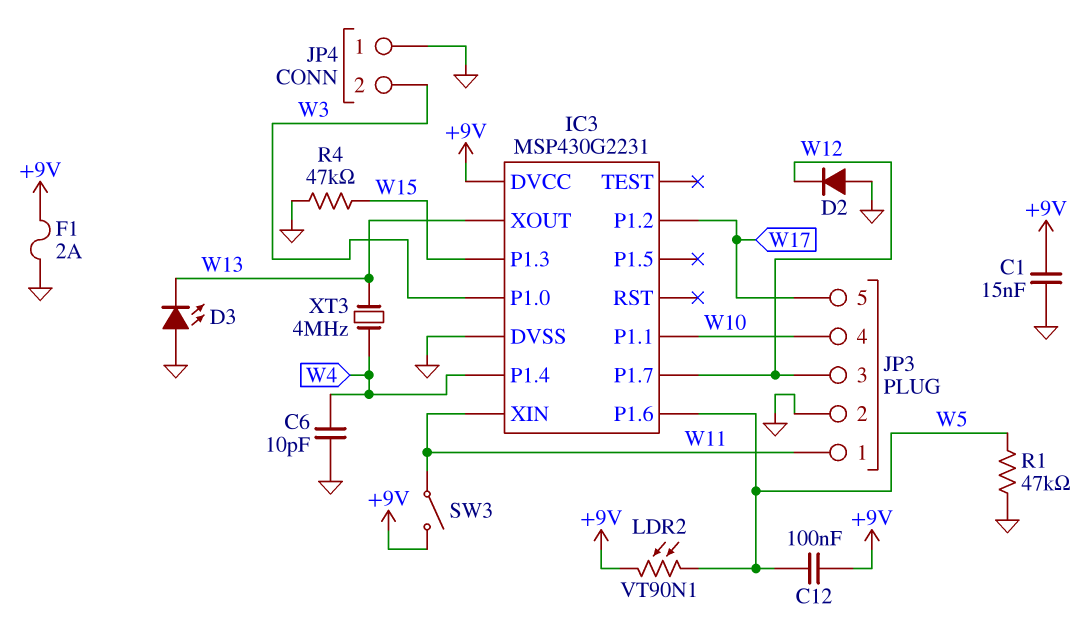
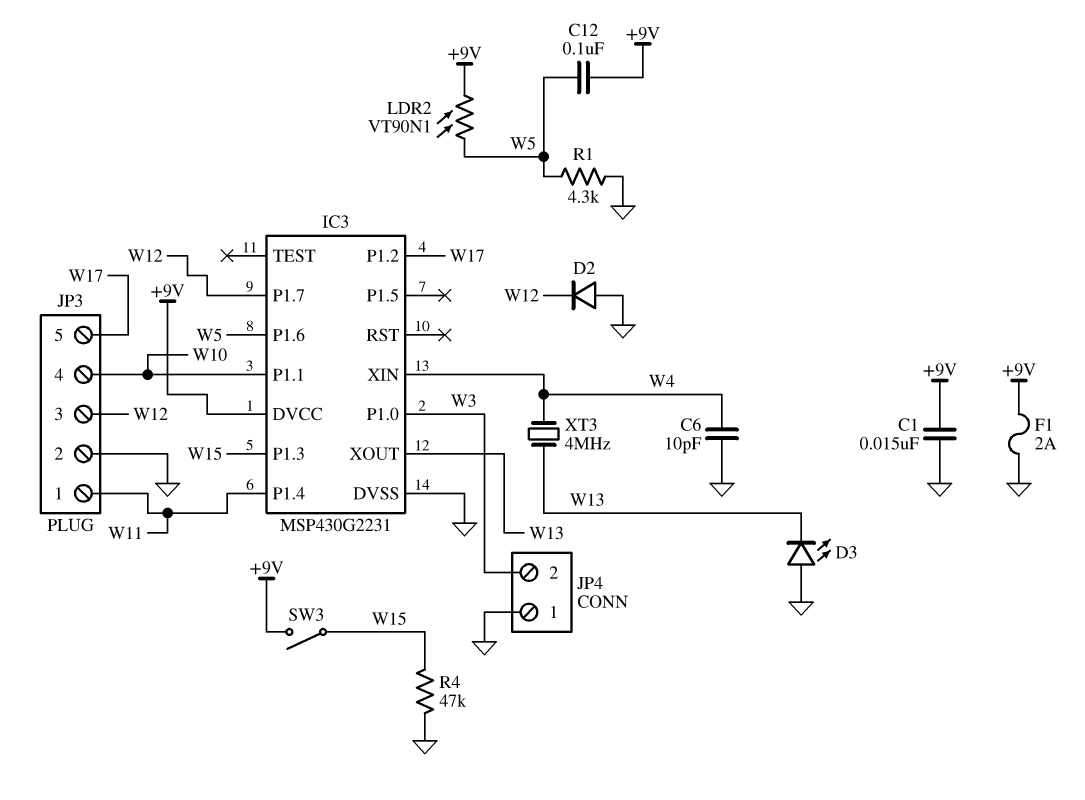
IC3 pin P1.4: W4 -> W11
IC3 pin XIN: W11 -> W4
R1: 47k (GND, W5) -> 4.3k (GND, W5)
SW3: switch (+9V, W11) -> switch (+9V, W15)

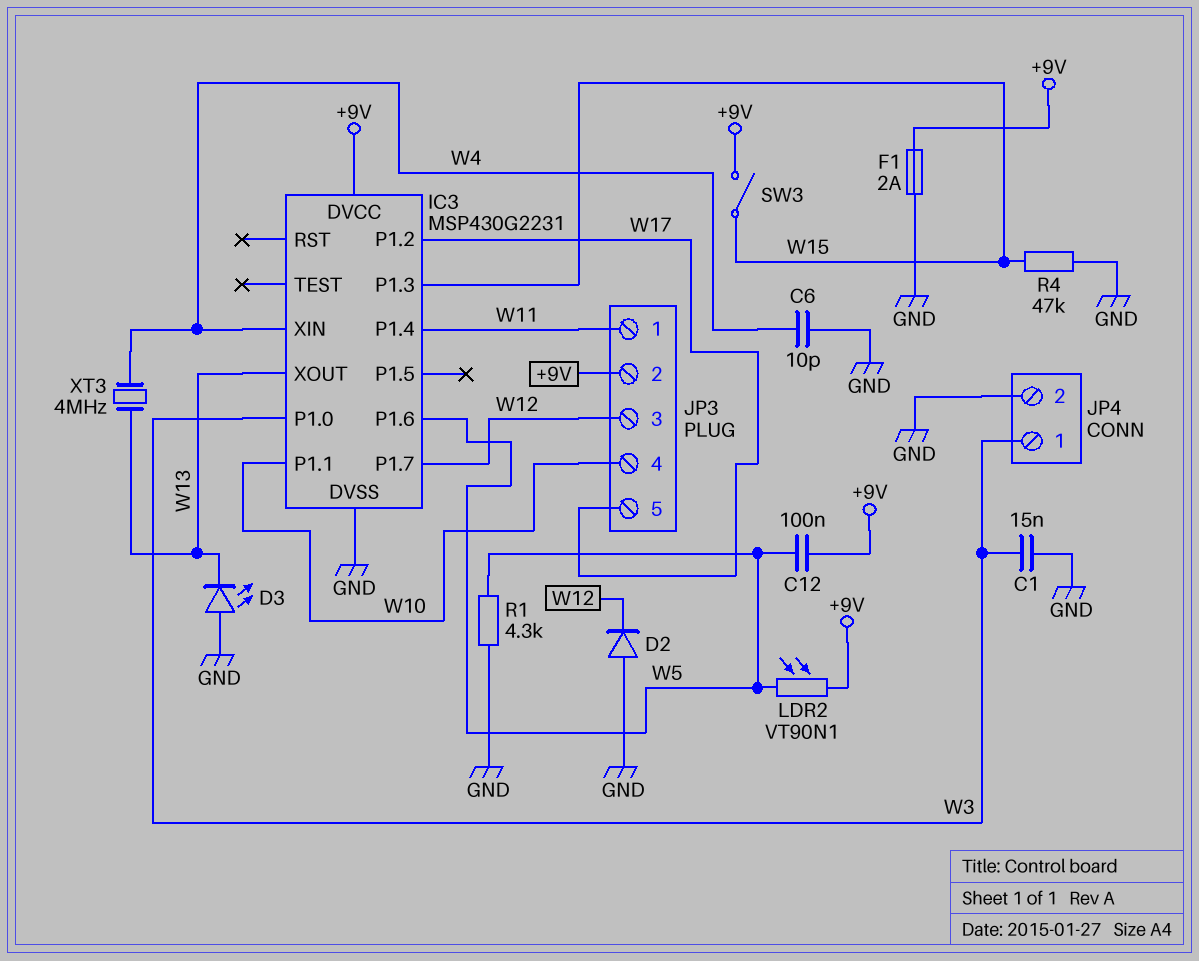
C1: 15nF (+9V, GND) -> 15nF (GND, W3)
JP3 pin 2: GND -> +9V
JP4 pin 1: GND -> W3
JP4 pin 2: W3 -> GND

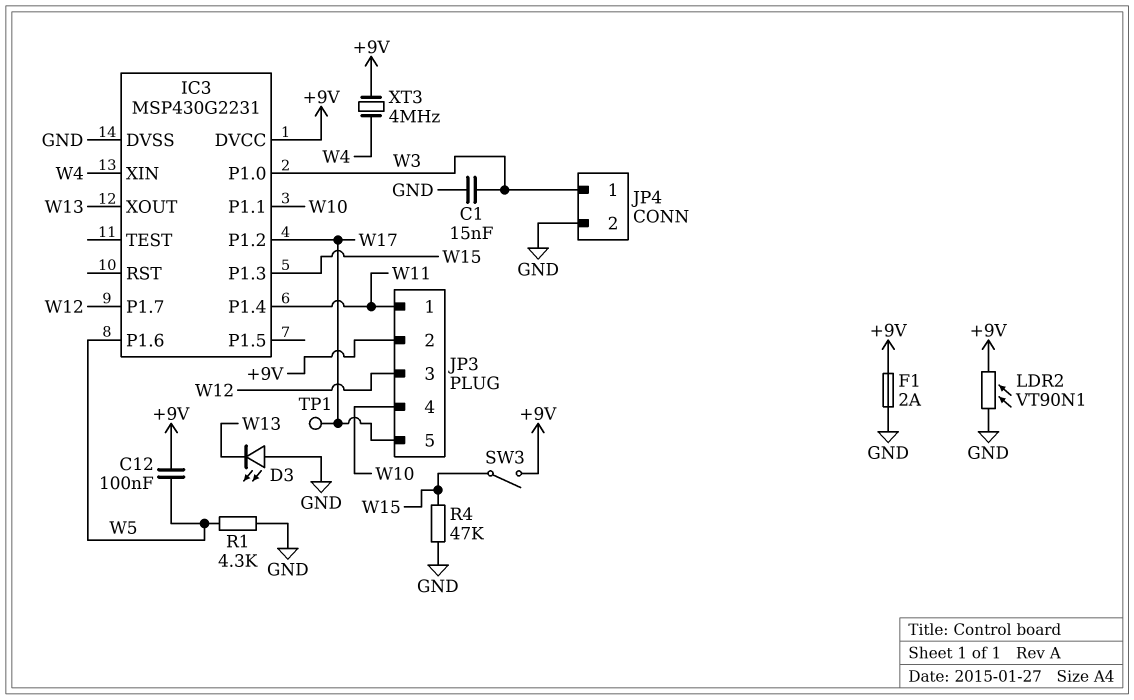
C6: 10pF (GND, W4) -> none
D2: diode (A GND, K W12) -> none
LDR2: VT90N1 (+9V, W5) -> VT90N1 (+9V, GND)
TP1: none -> test point (W17)
XT3: 4MHz (W4, W13) -> 4MHz (+9V, W4)

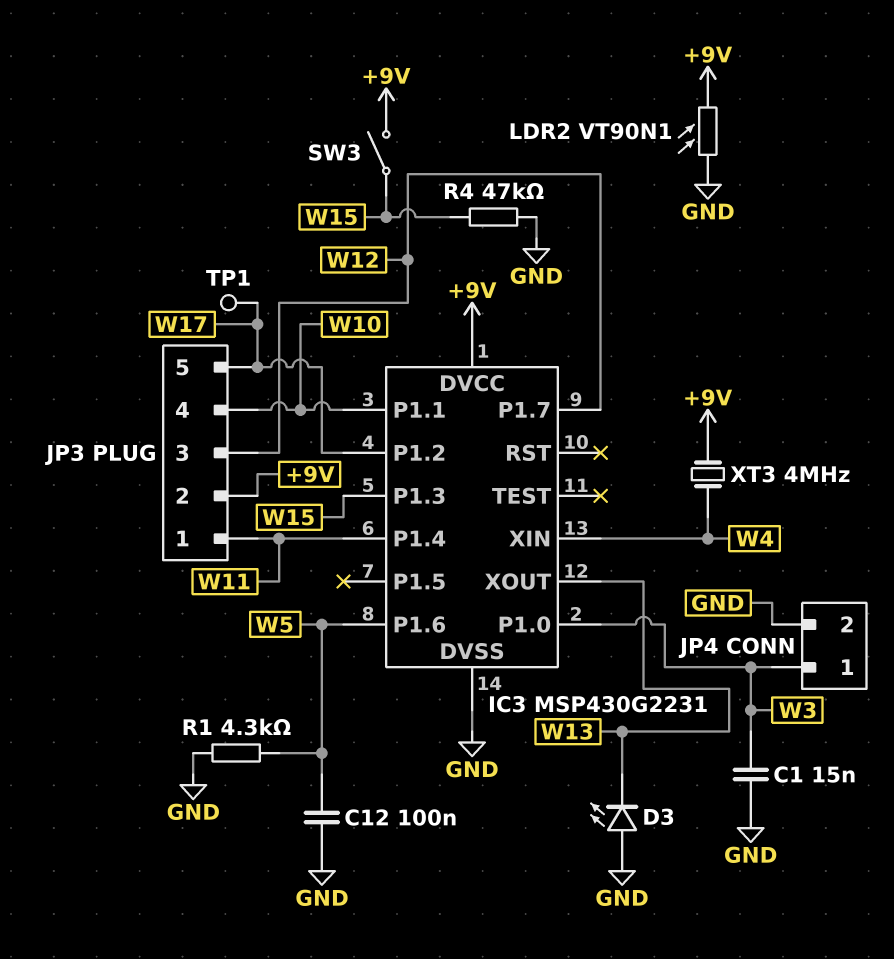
C12: 100nF (+9V, W5) -> 100nF (GND, W5)
F1: 2A (+9V, GND) -> none

